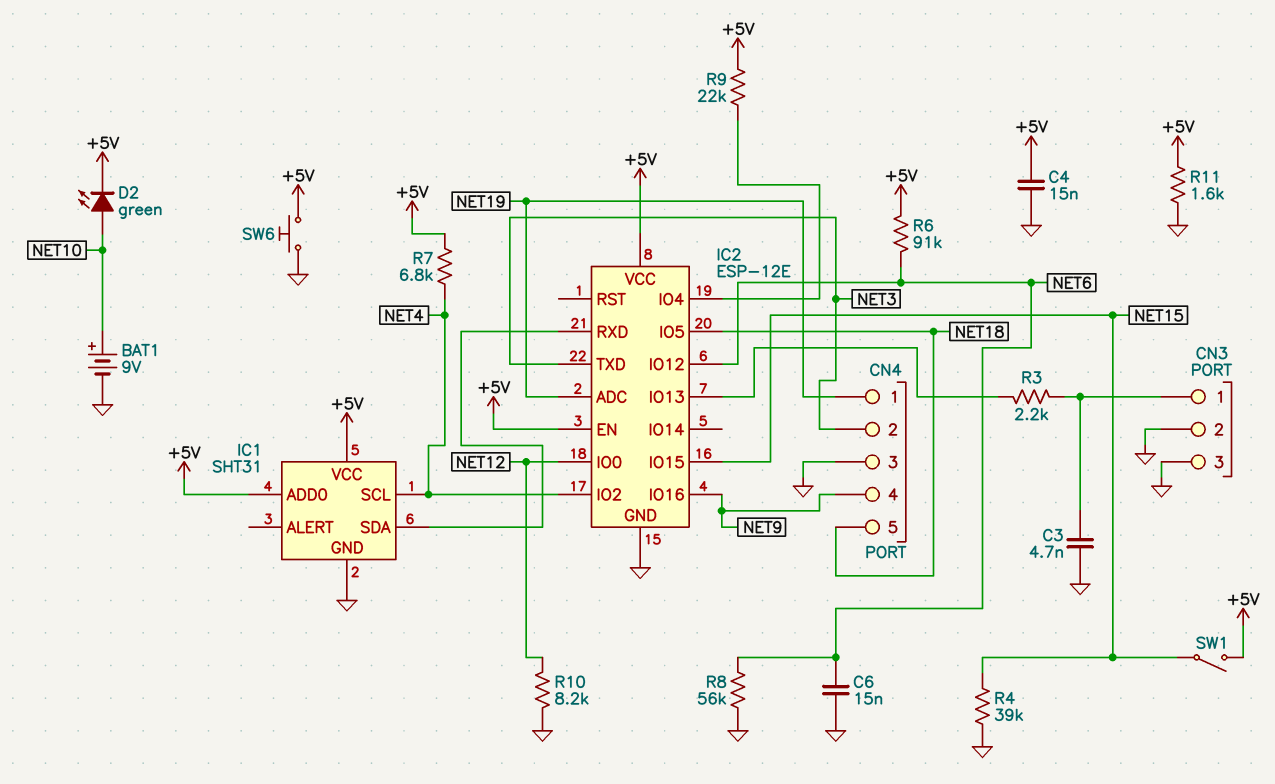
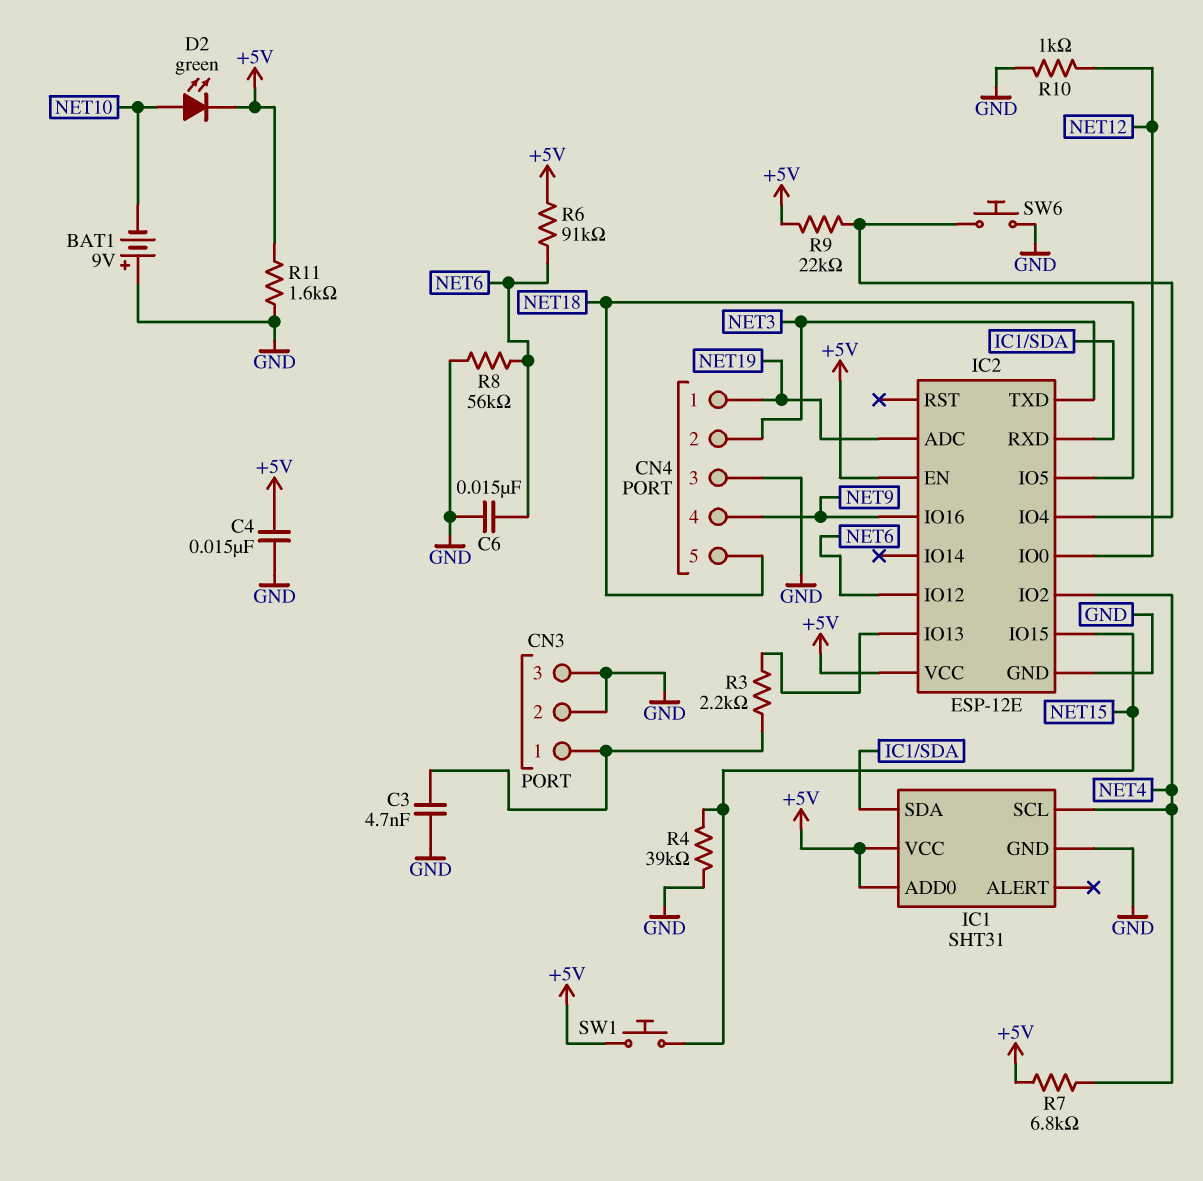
BAT1: 9V (plus NET10, minus GND) -> 9V (plus GND, minus NET10)
R10: 8.2k (GND, NET12) -> 1k (GND, NET12)
SW1: switch (+5V, NET15) -> button (+5V, NET15)
SW6: button (+5V, GND) -> button (GND, IC2/IO4)

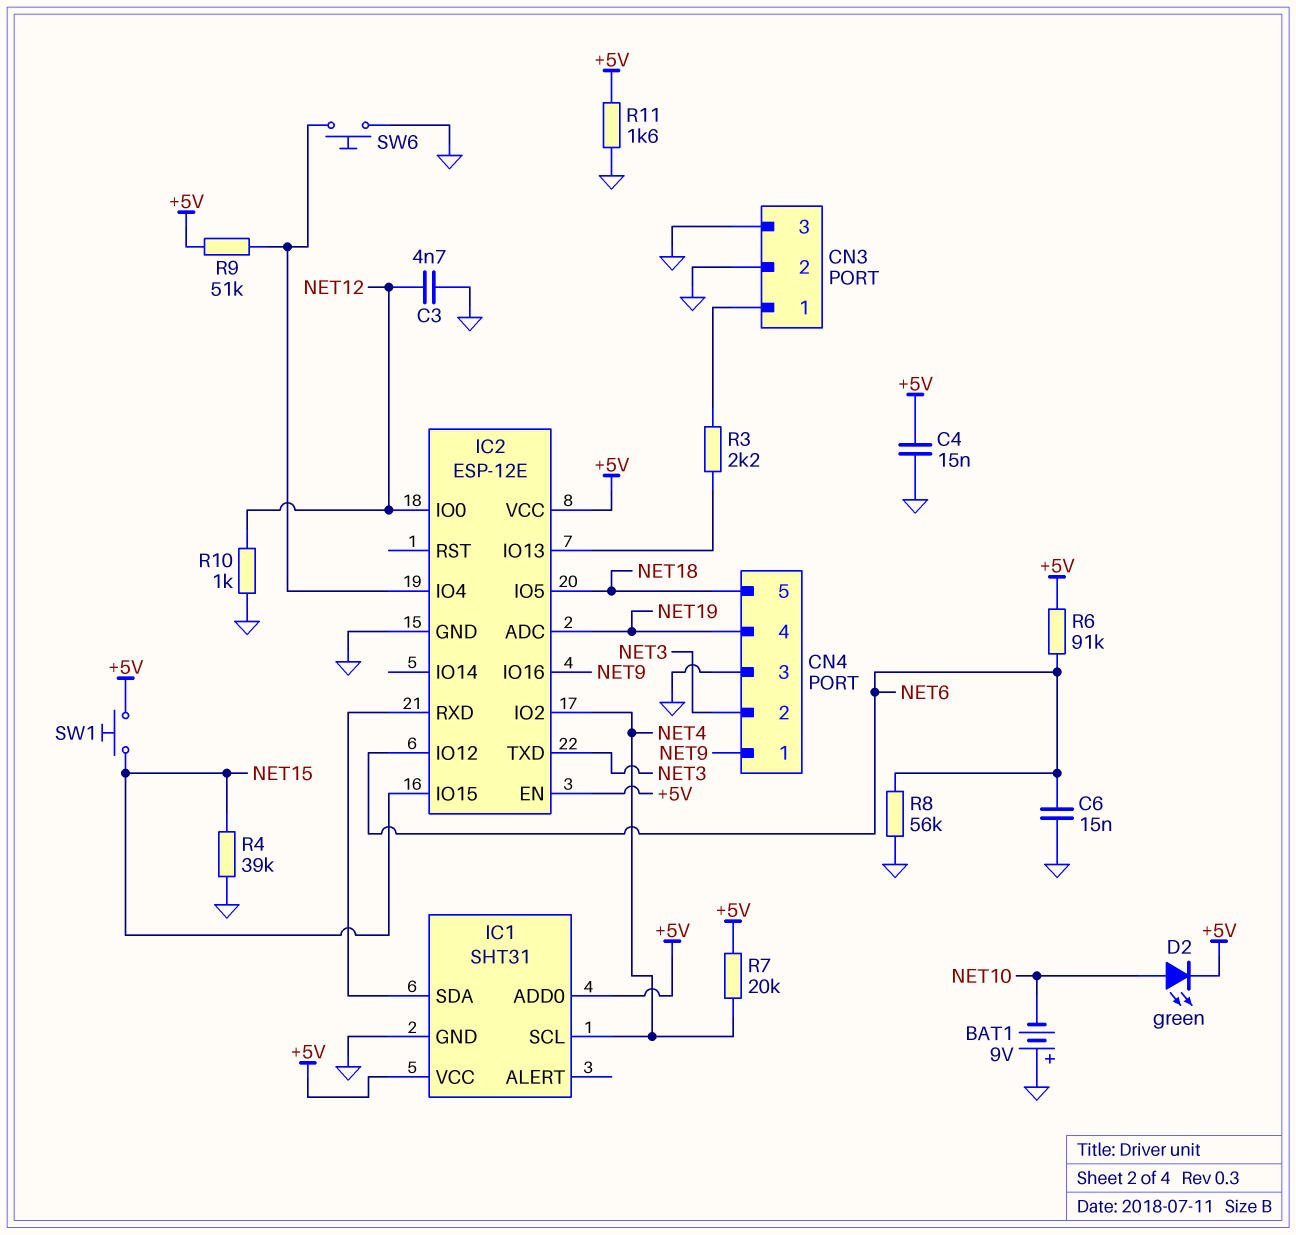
C3: 4.7nF (CN3/1, GND) -> 4.7nF (GND, NET12)
CN4 pin 1: NET19 -> NET9
CN4 pin 4: NET9 -> NET19
R7: 6.8k (+5V, NET4) -> 20k (+5V, NET4)
R9: 22k (+5V, IC2/IO4) -> 51k (+5V, IC2/IO4)

